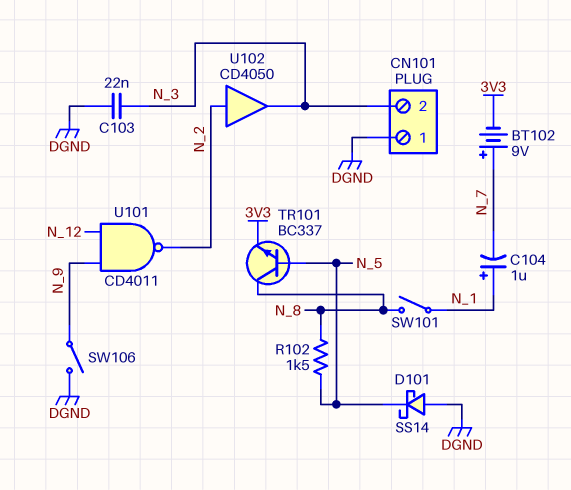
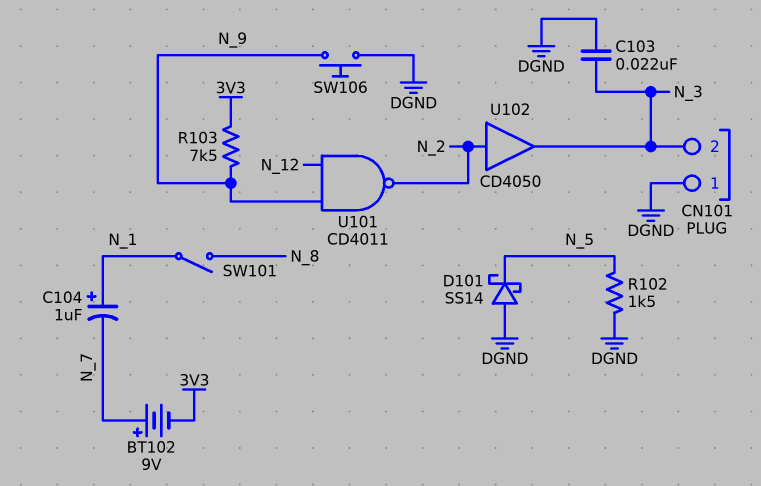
R102: 1.5k (N_5, N_8) -> 1.5k (DGND, N_5)
R103: none -> 7.5k (3V3, N_9)
SW106: switch (DGND, N_9) -> button (DGND, N_9)
TR101: NPN BC337 (B N_5, C N_8, E 3V3) -> none

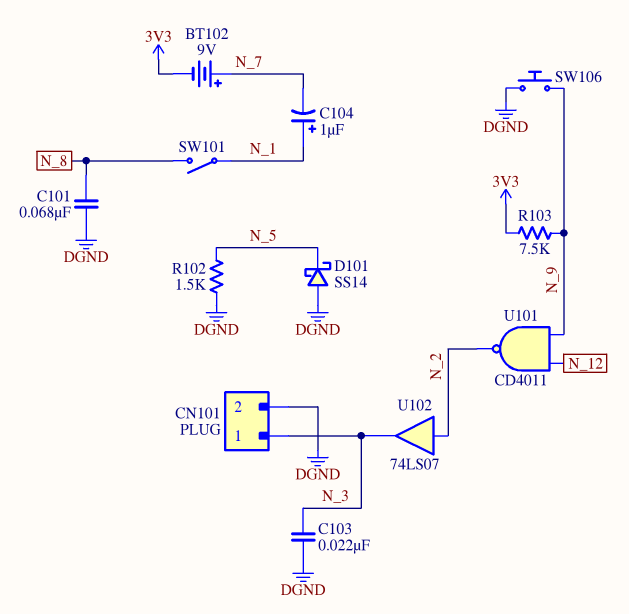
C101: none -> 68nF (DGND, N_8)
CN101 pin 1: DGND -> N_3
CN101 pin 2: N_3 -> DGND
U102: buffer CD4050 (in N_2, out N_3) -> buffer 74LS07 (in N_2, out N_3)

